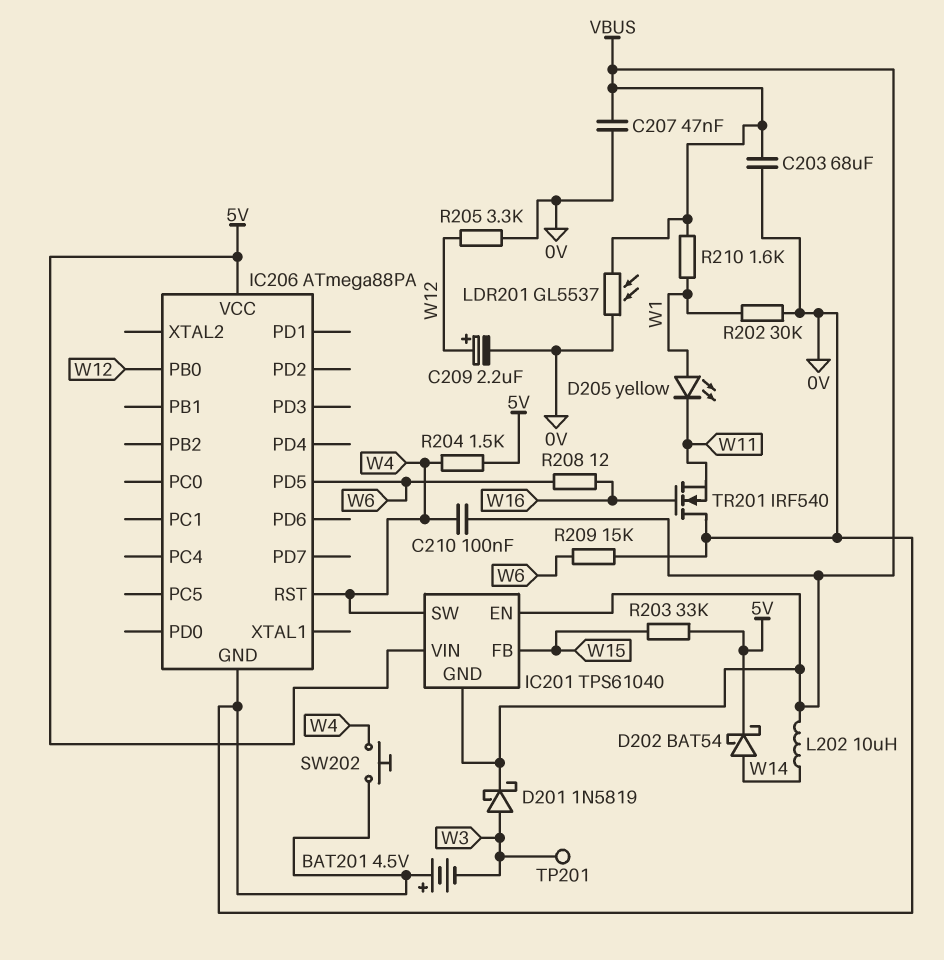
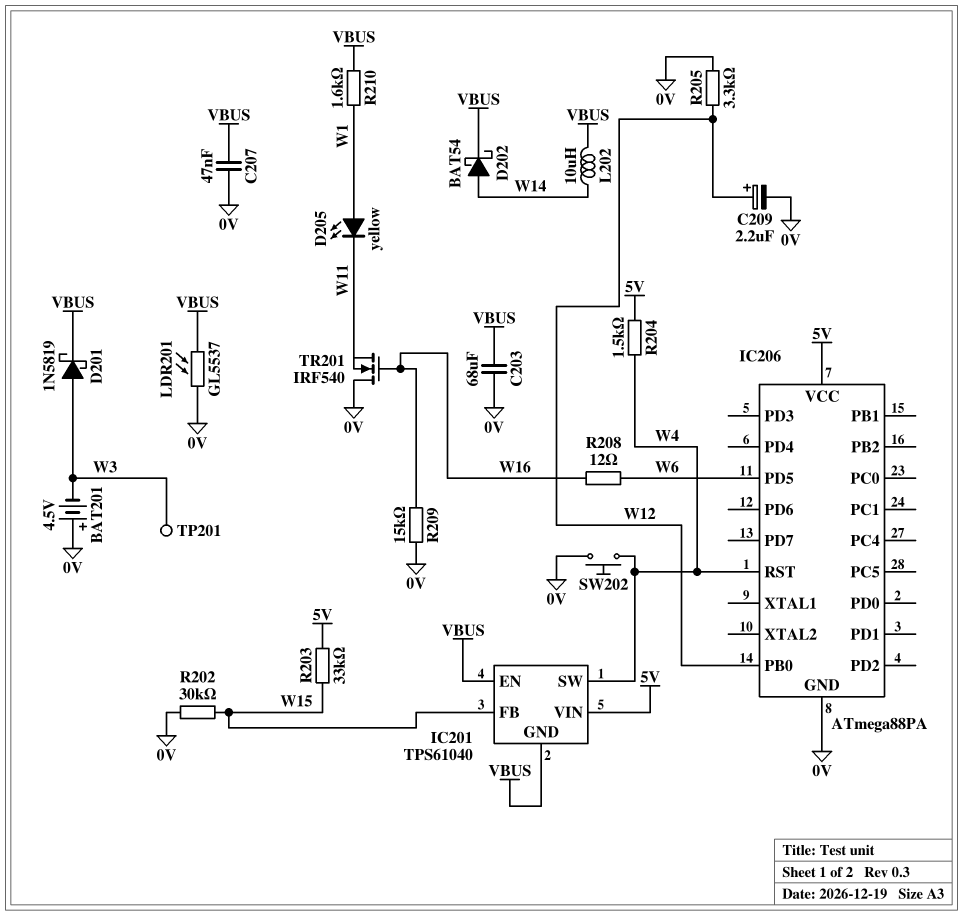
C210: 100nF (VBUS, W4) -> none
D202: schottky BAT54 (A W14, K 5V) -> schottky BAT54 (A W14, K VBUS)
R202: 30k (0V, W1) -> 30k (0V, W15)
R209: 15k (0V, W6) -> 15k (0V, W16)

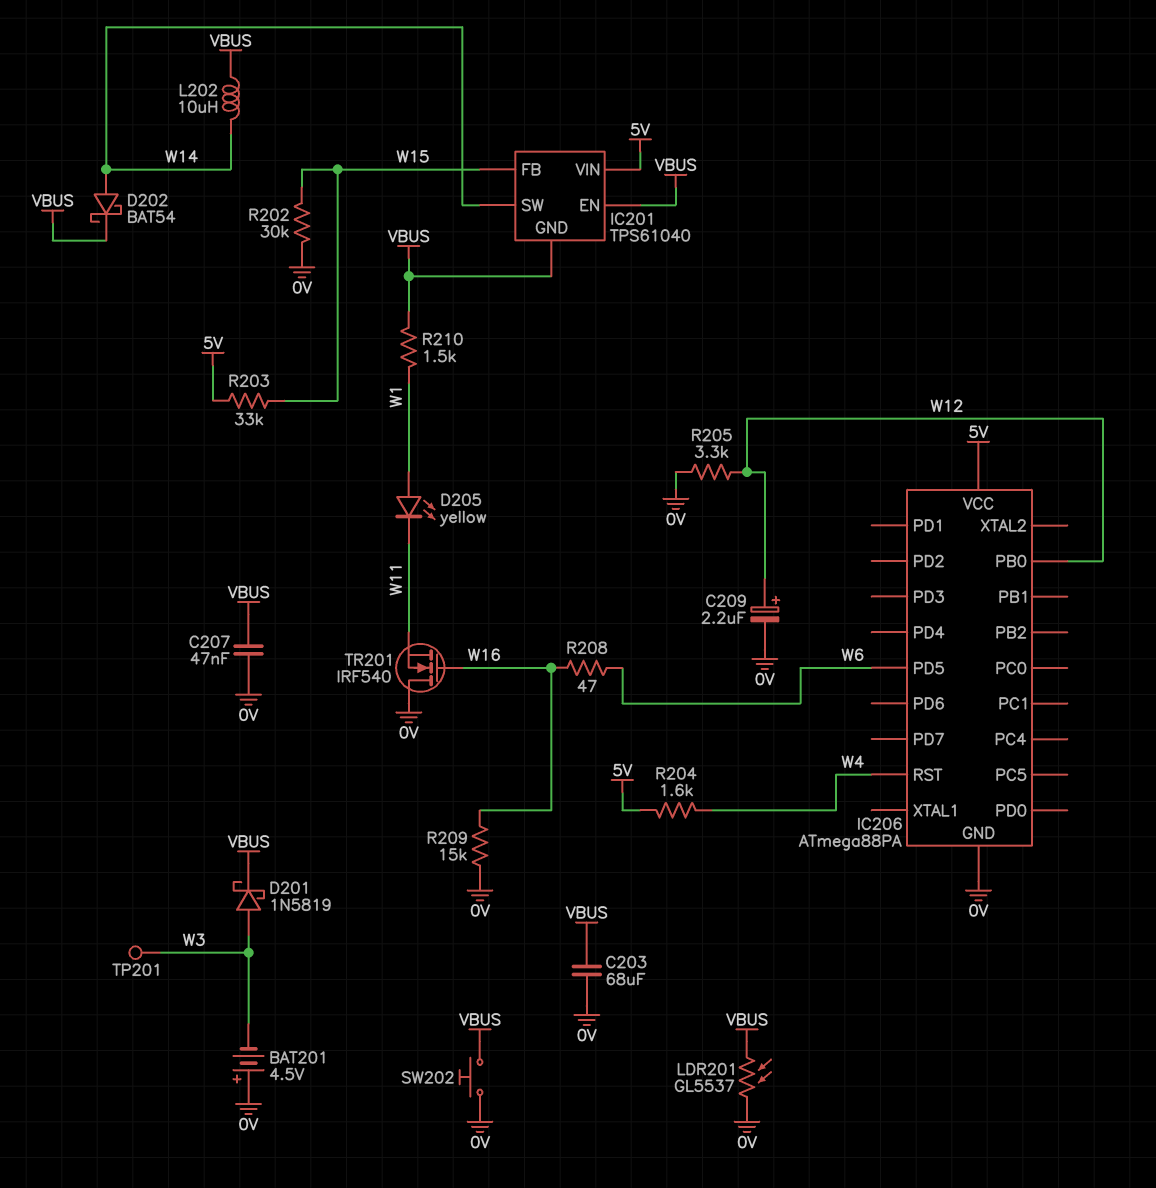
IC201 pin SW: W4 -> W14
R204: 1.5k (5V, W4) -> 1.6k (5V, W4)
R208: 12 (W6, W16) -> 47 (W6, W16)
R210: 1.6k (VBUS, W1) -> 1.5k (VBUS, W1)
SW202: button (0V, W4) -> button (0V, VBUS)

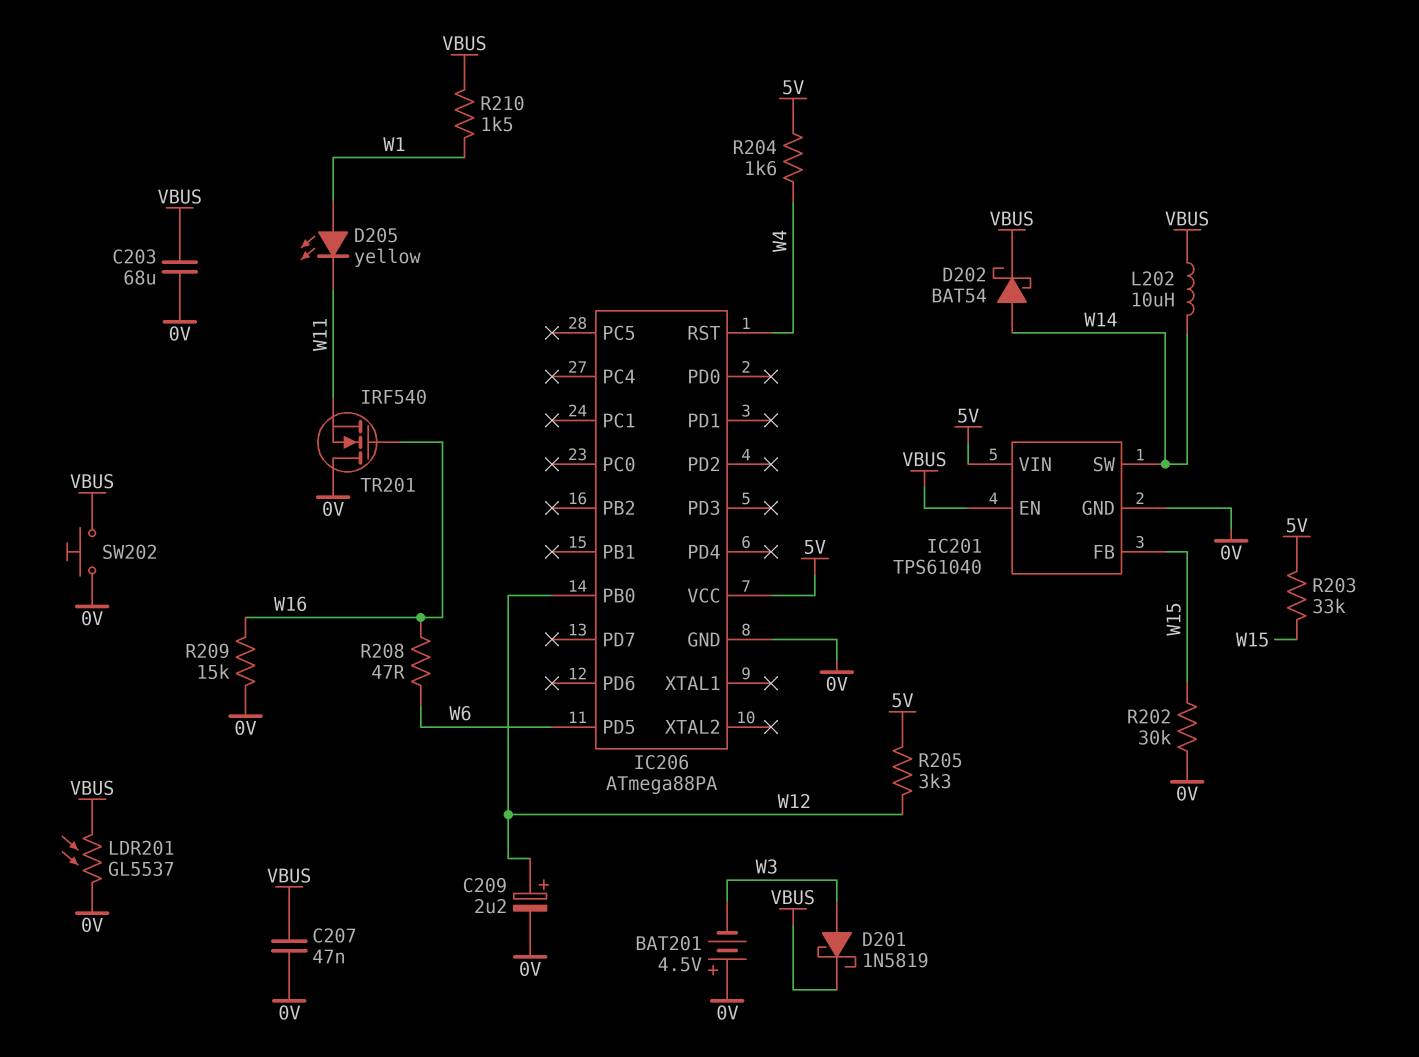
IC201 pin GND: VBUS -> 0V
R205: 3.3k (0V, W12) -> 3.3k (5V, W12)
TP201: test point (W3) -> none

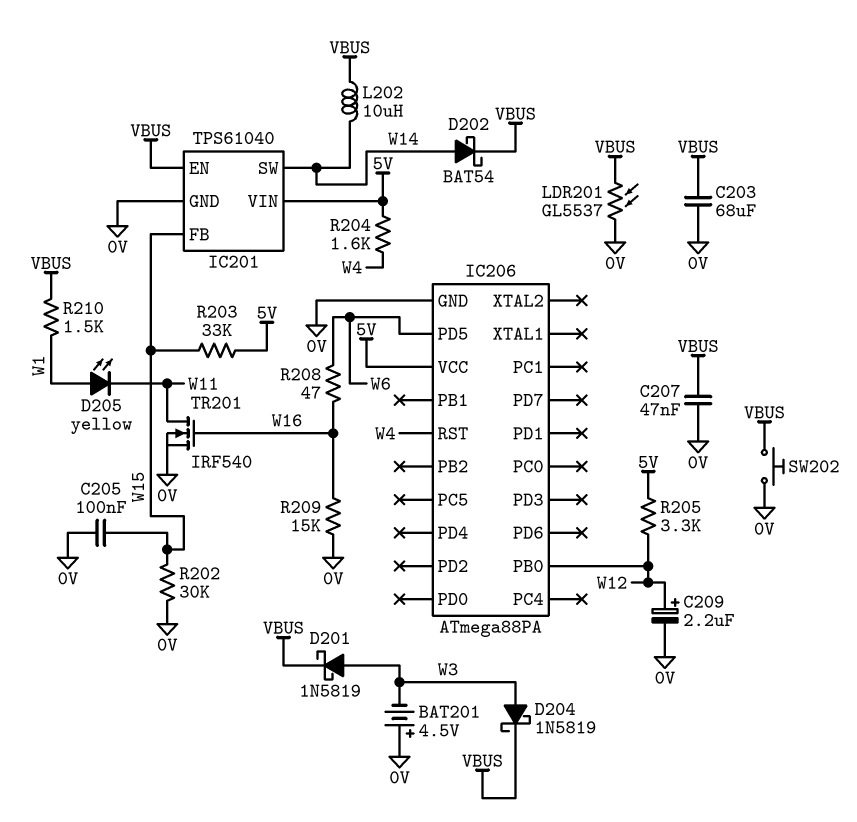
C205: none -> 100nF (0V, W15)
D204: none -> schottky 1N5819 (A W3, K VBUS)
TR201: NMOS IRF540 (G W16, D 0V, S W11) -> NMOS IRF540 (G W16, D W11, S 0V)

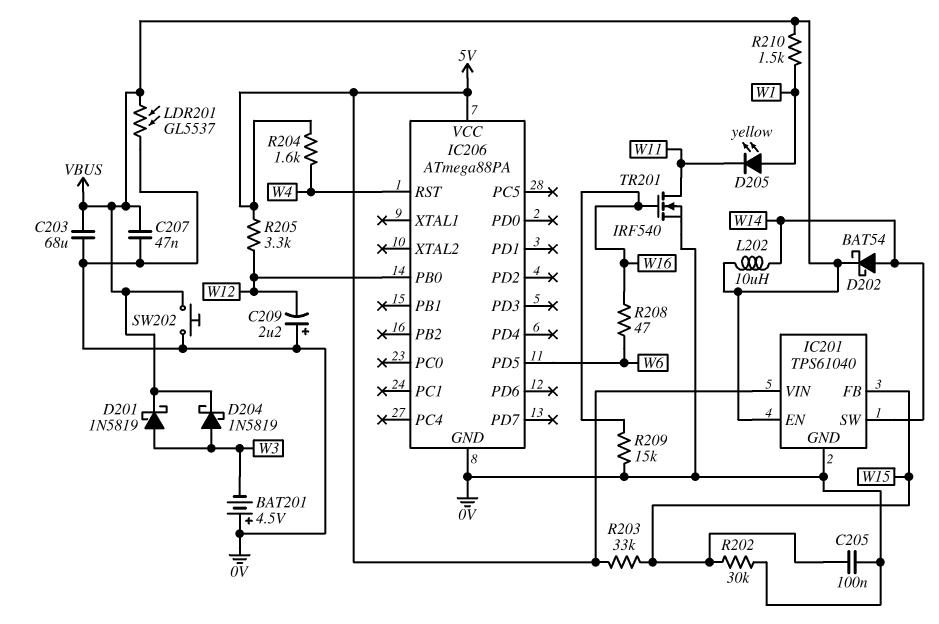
C209: 2.2uF (plus W12, minus 0V) -> 2.2uF (plus 0V, minus W12)

